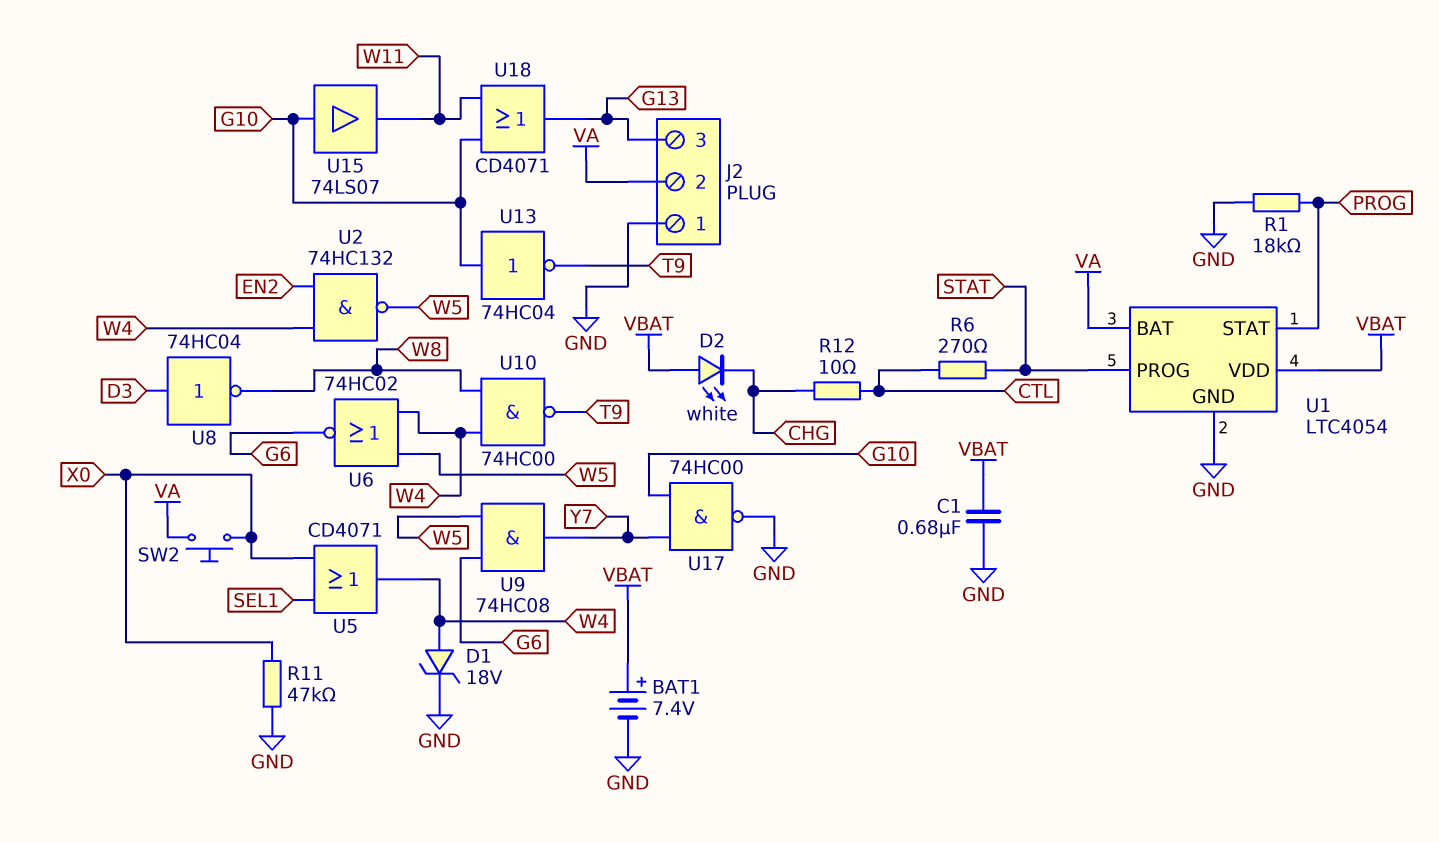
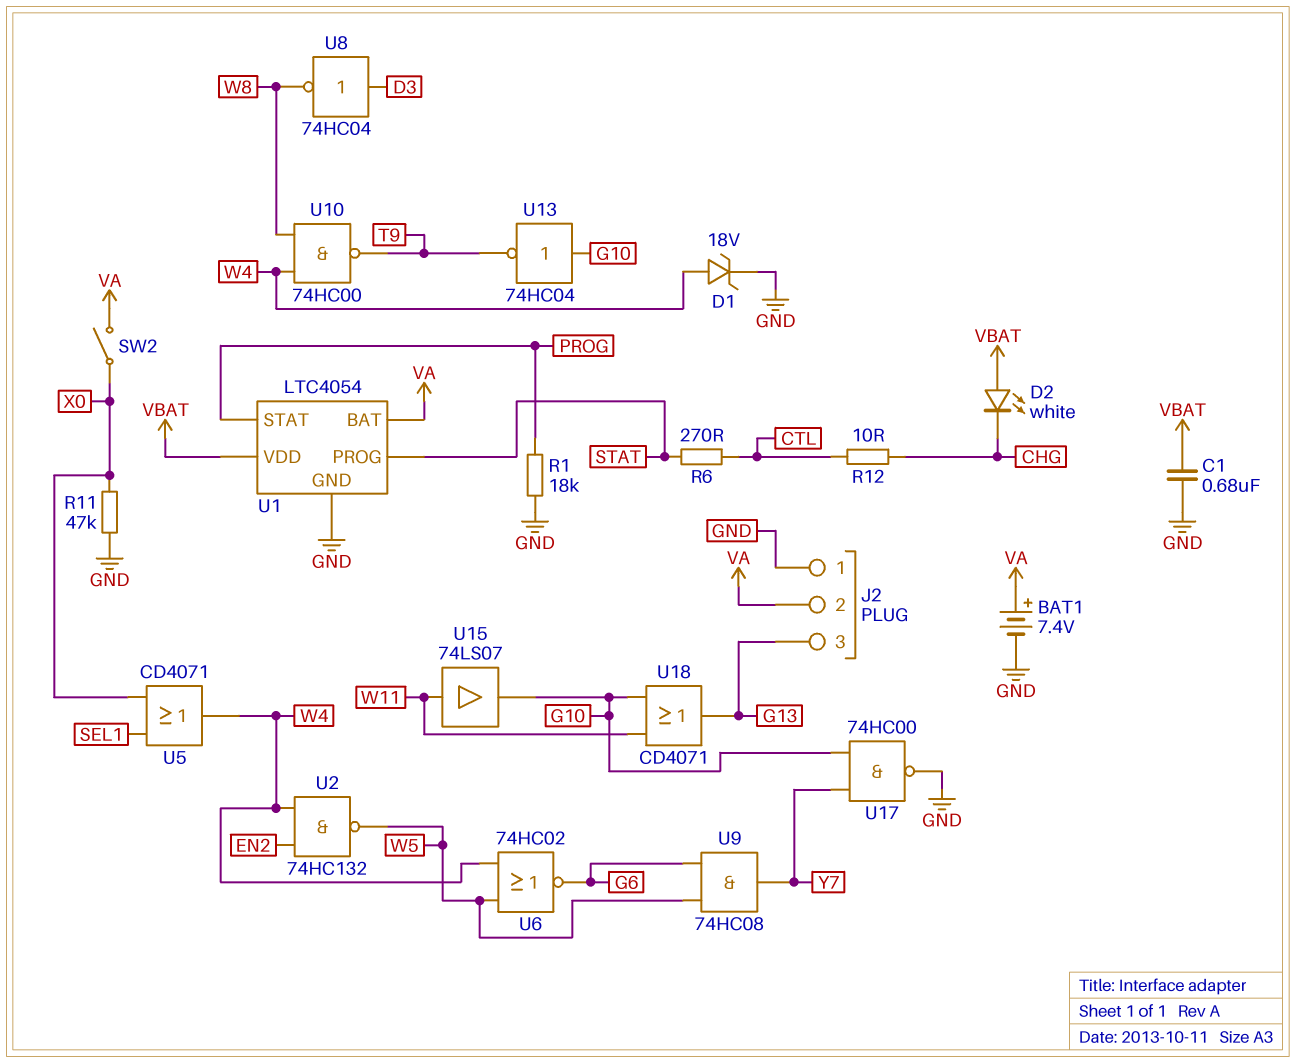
BAT1: 7.4V (plus VBAT, minus GND) -> 7.4V (plus VA, minus GND)
SW2: button (VA, X0) -> switch (VA, X0)
U15: buffer 74LS07 (in G10, out W11) -> buffer 74LS07 (in W11, out G10)

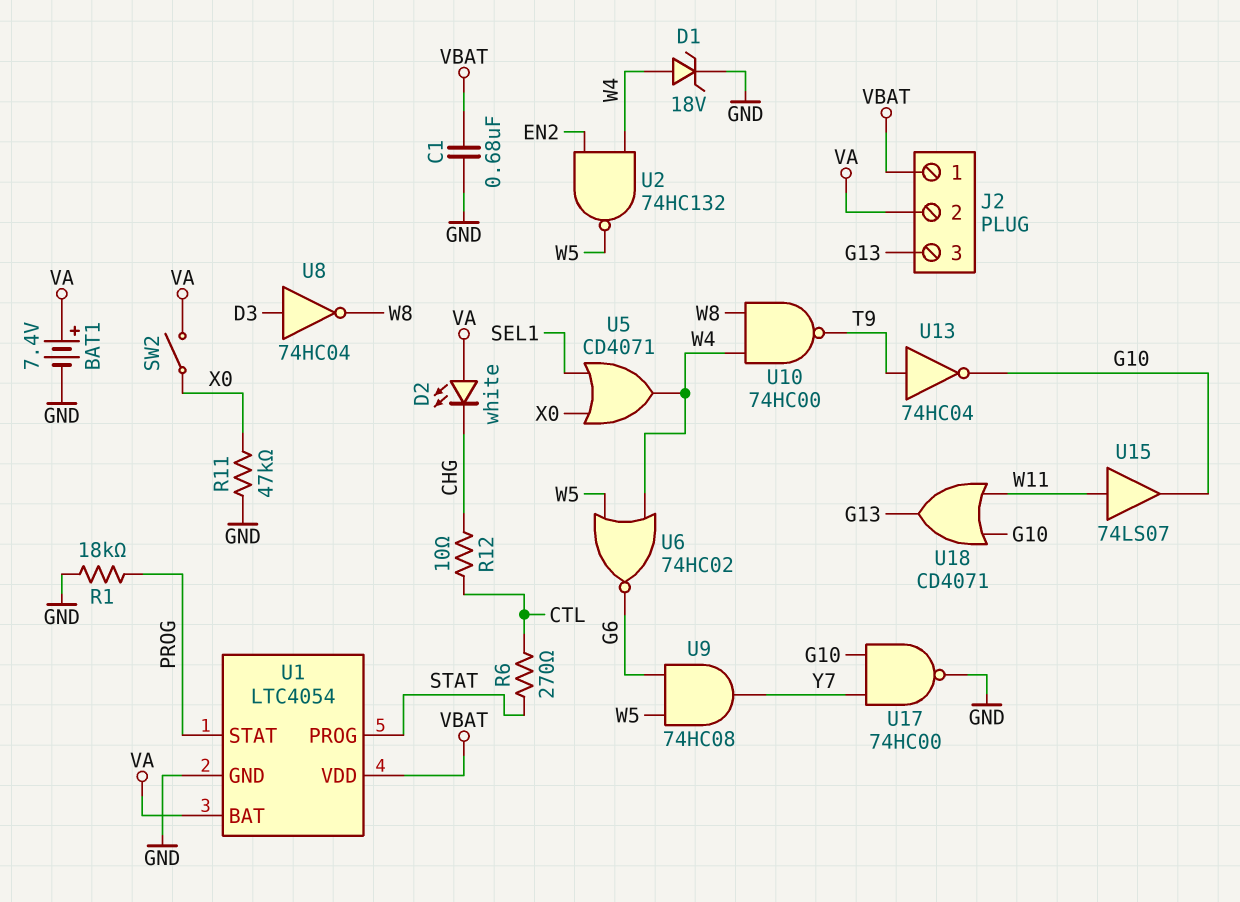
D2: LED white (A VBAT, K CHG) -> LED white (A VA, K CHG)
J2 pin 1: GND -> VBAT
U13: NOT 74HC04 (in G10, out T9) -> NOT 74HC04 (in T9, out G10)

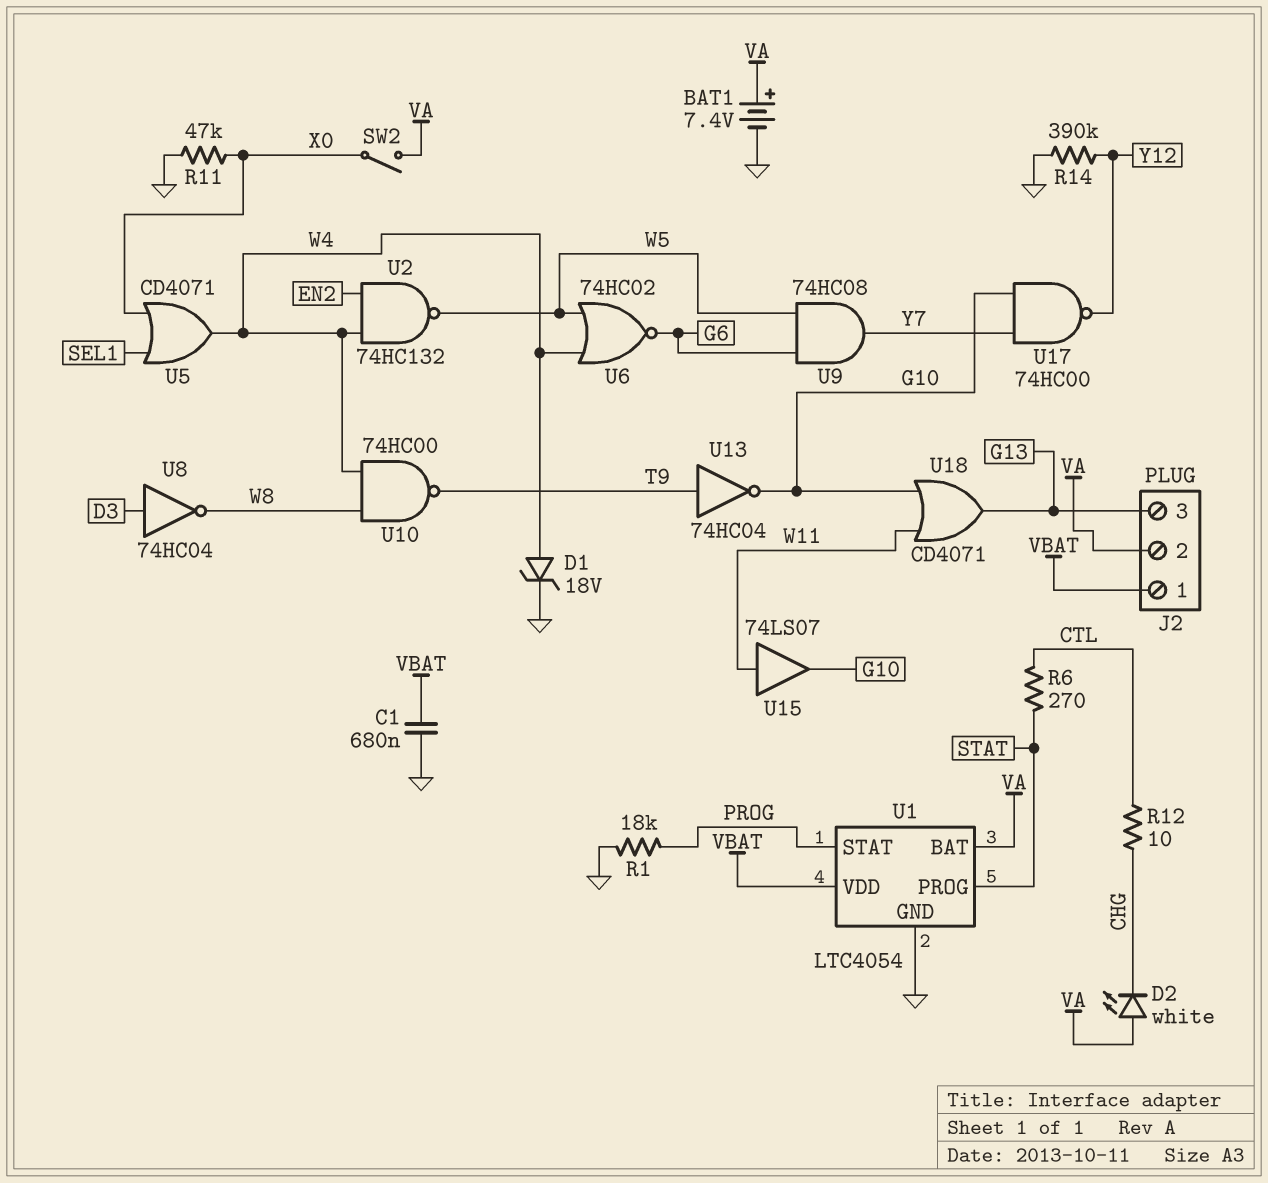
R14: none -> 390k (GND, Y12)
U17: NAND 74HC00 (in G10, in Y7, out GND) -> NAND 74HC00 (in G10, in Y7, out Y12)

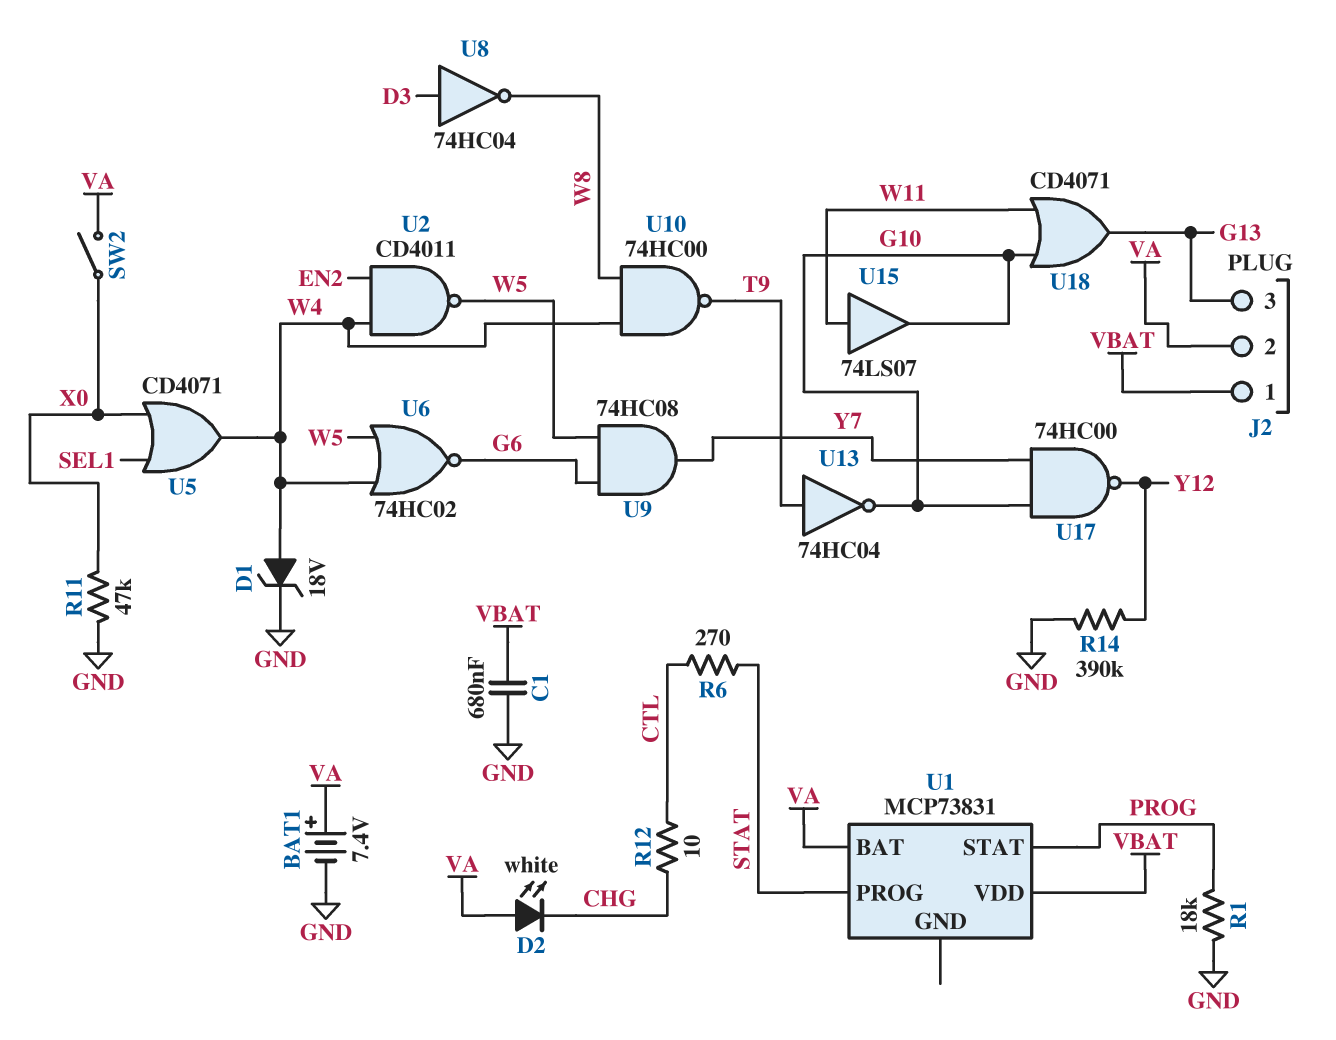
U1: LTC4054 -> MCP73831
U1 pin GND: GND -> none
U2: NAND 74HC132 (in EN2, in W4, out W5) -> NAND CD4011 (in EN2, in W4, out W5)

